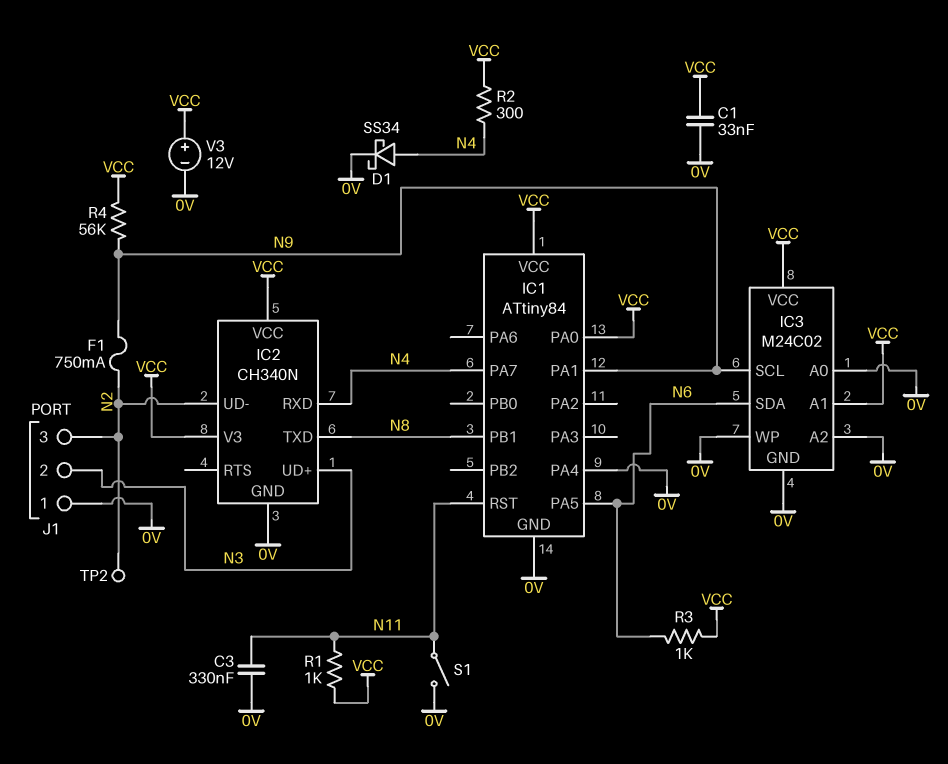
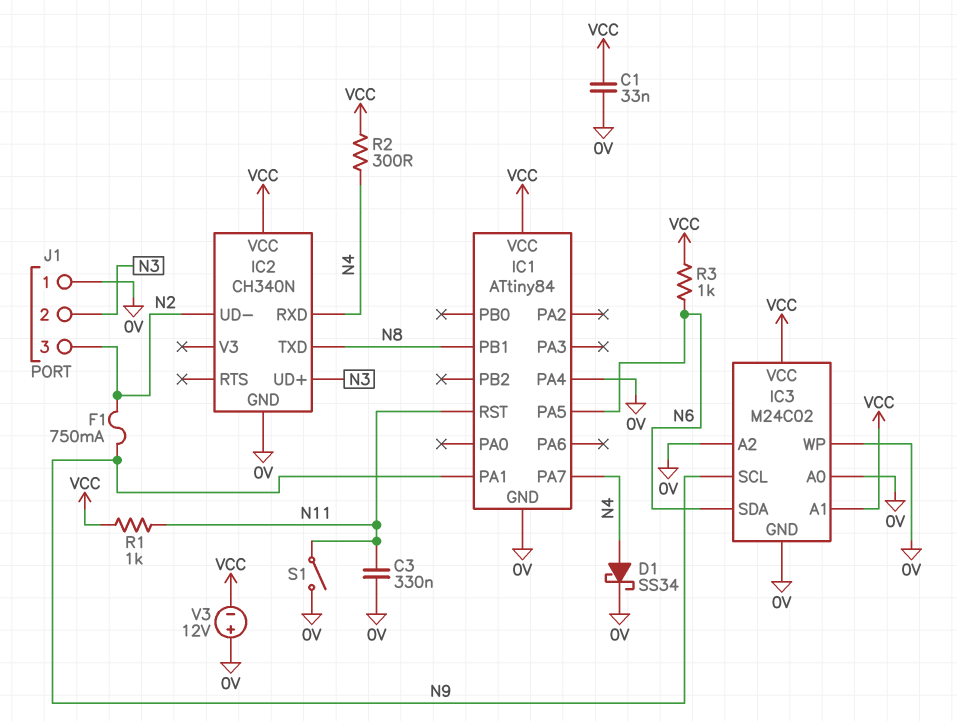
IC1 pin PA0: VCC -> none
IC2 pin V3: VCC -> none
R4: 56k (N9, VCC) -> none
TP2: test point (N2) -> none
V3: 12V (plus VCC, minus 0V) -> 12V (plus 0V, minus VCC)

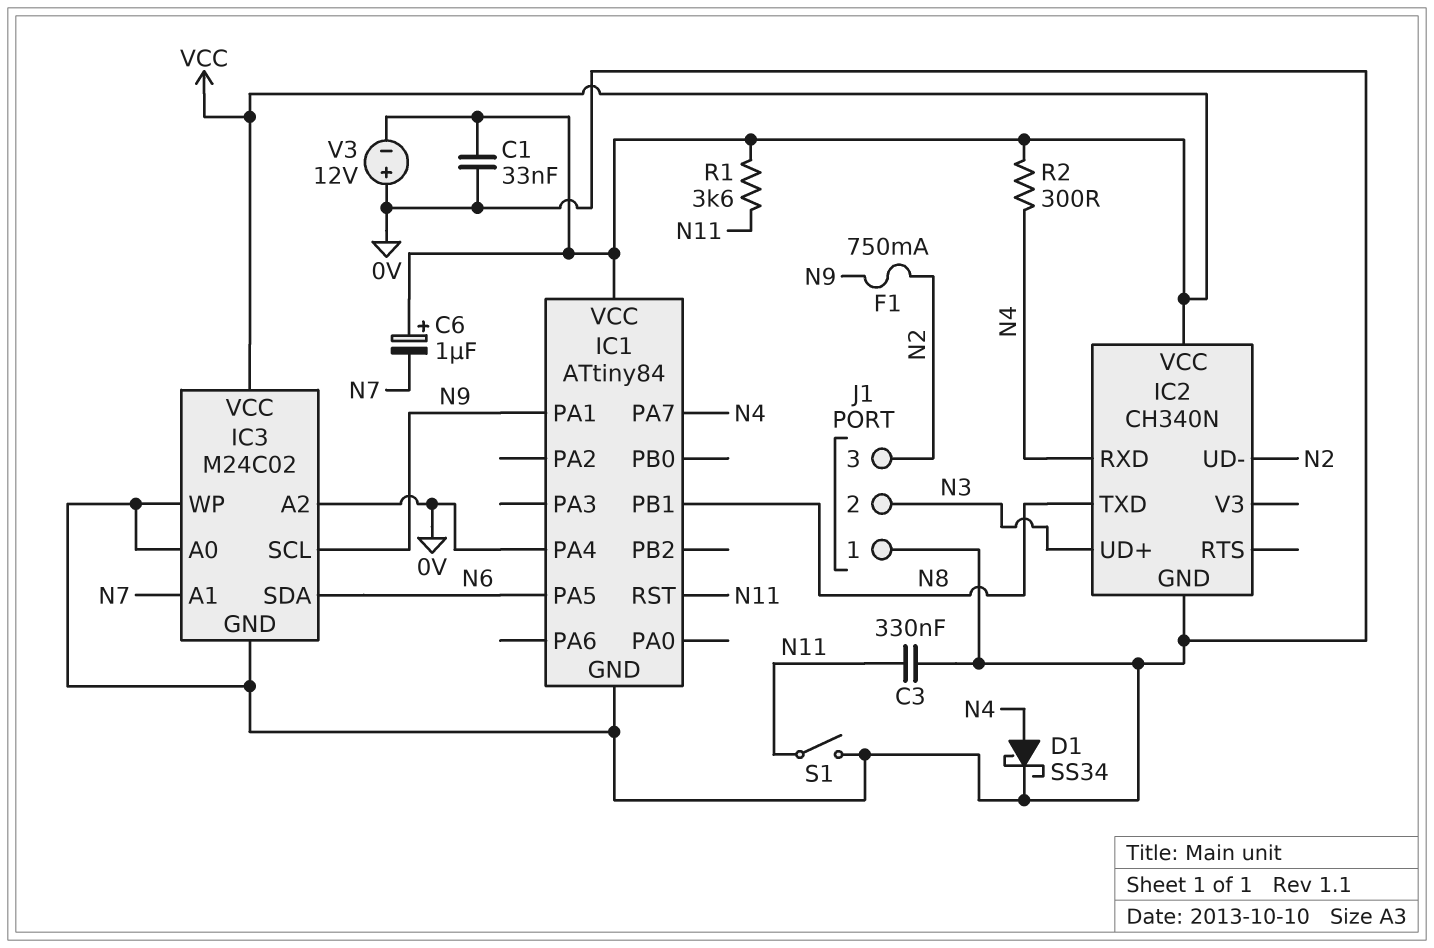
C6: none -> 1uF (plus VCC, minus N7)
IC3 pin A1: VCC -> N7
R1: 1k (N11, VCC) -> 3.6k (N11, VCC)
R3: 1k (N6, VCC) -> none

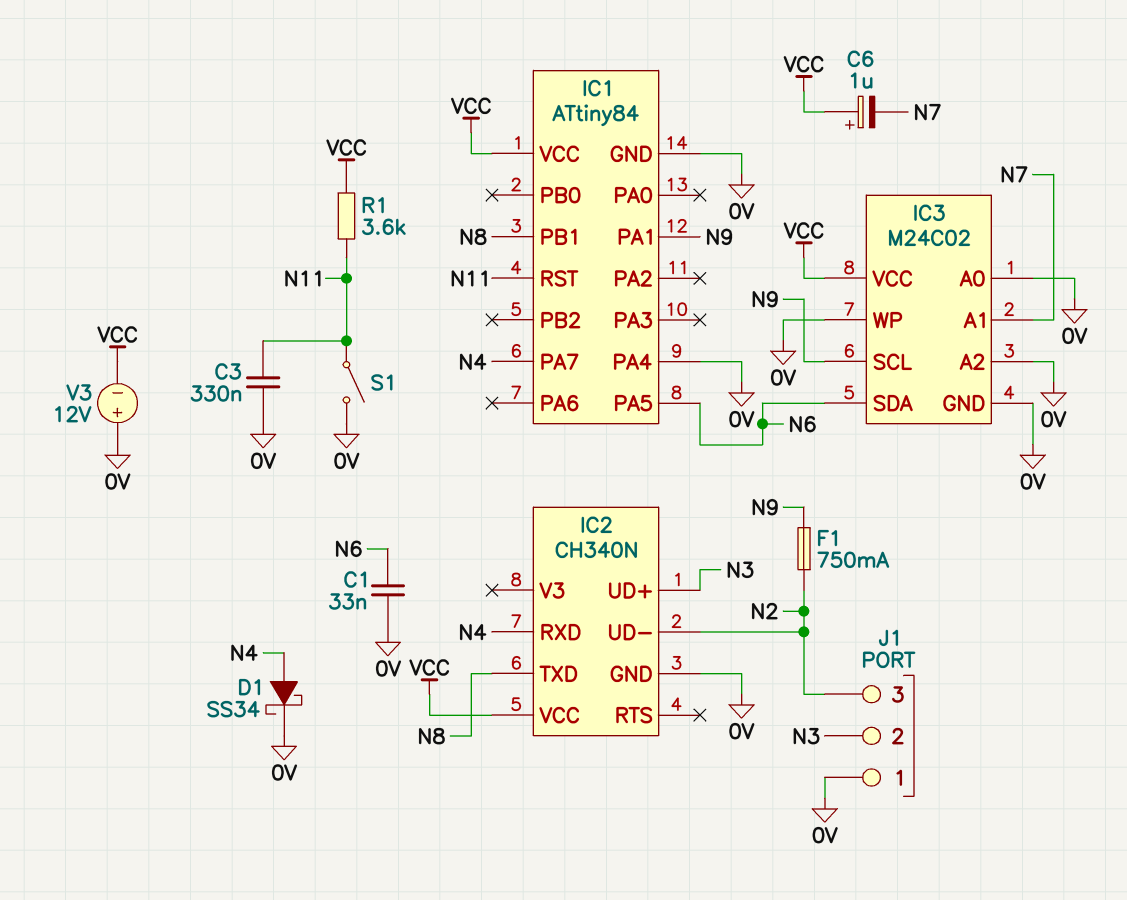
C1: 33nF (0V, VCC) -> 33nF (0V, N6)
R2: 300 (N4, VCC) -> none

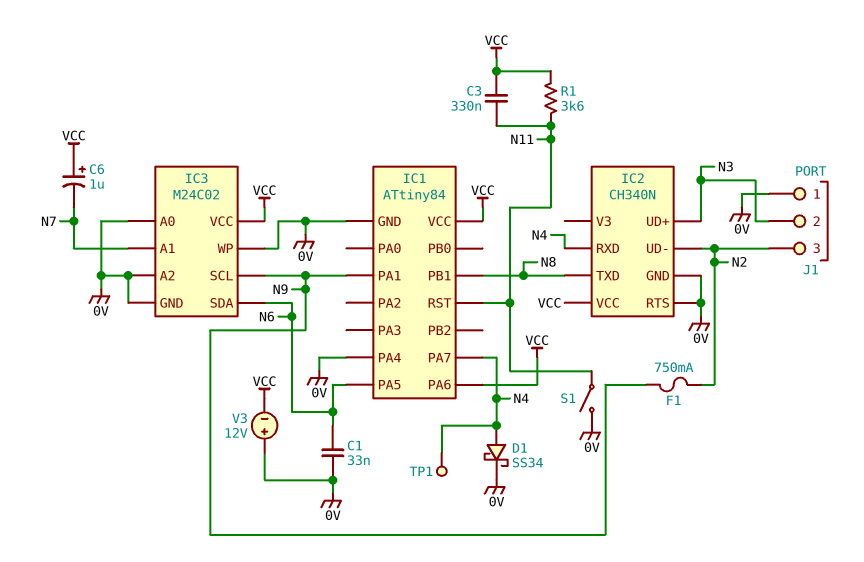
C3: 330nF (0V, N11) -> 330nF (N11, VCC)
IC1 pin PA6: none -> VCC
IC2 pin RTS: none -> 0V
TP1: none -> test point (N4)

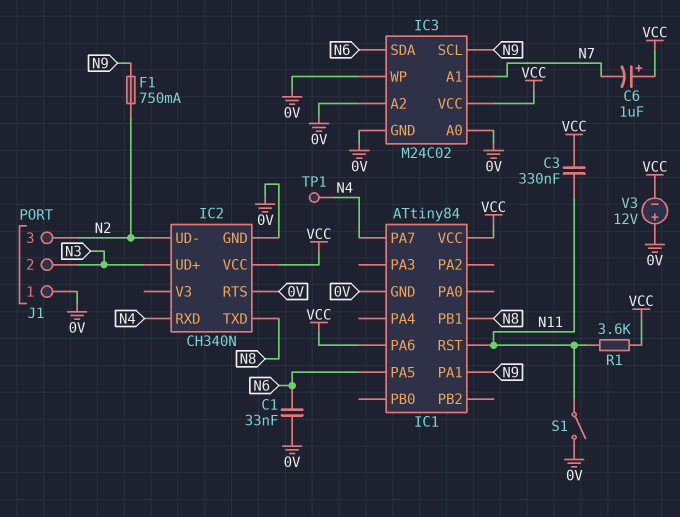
D1: schottky SS34 (A N4, K 0V) -> none
IC1 pin PA4: 0V -> none

